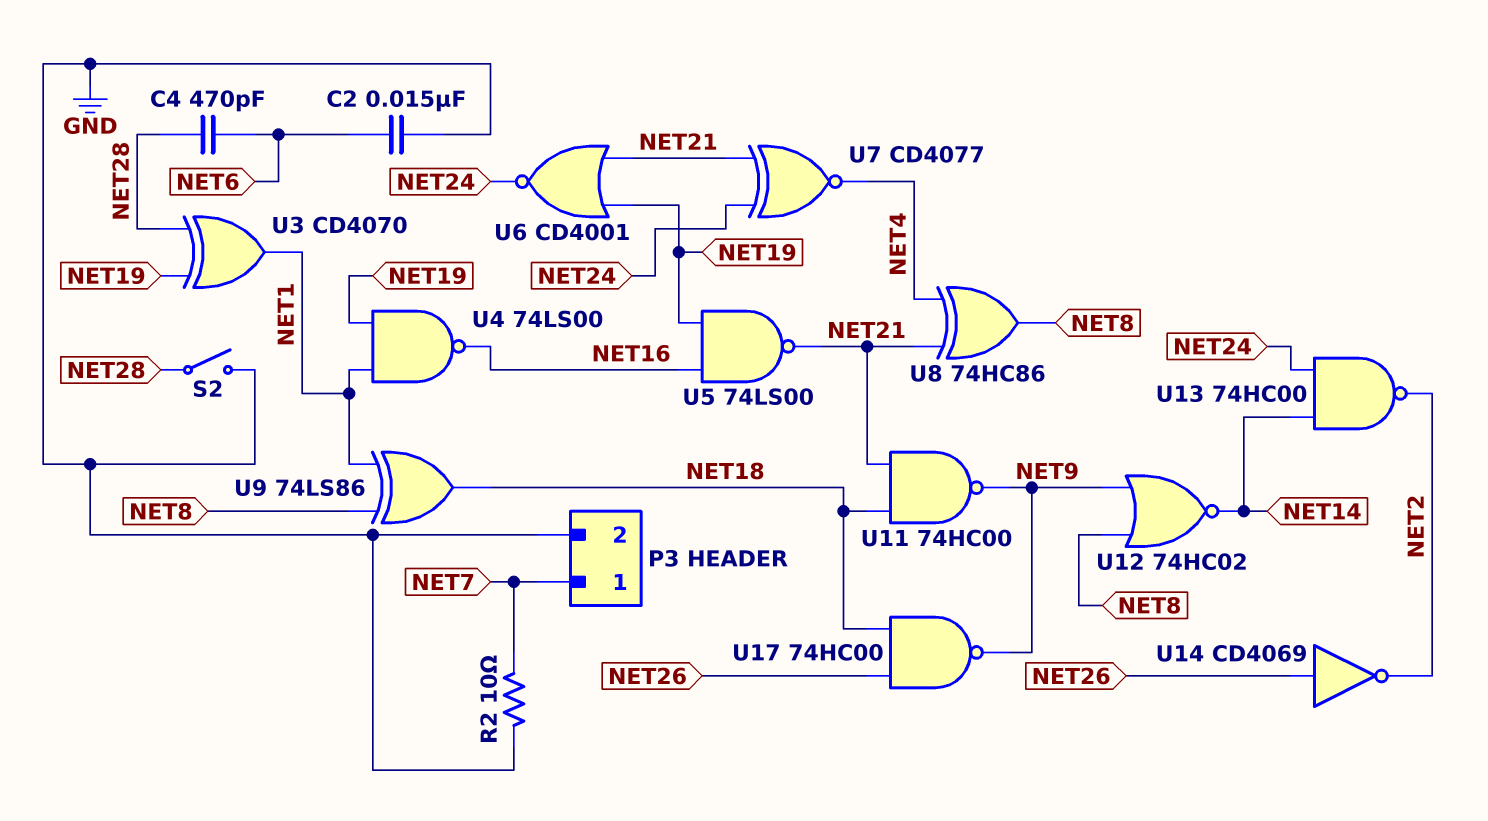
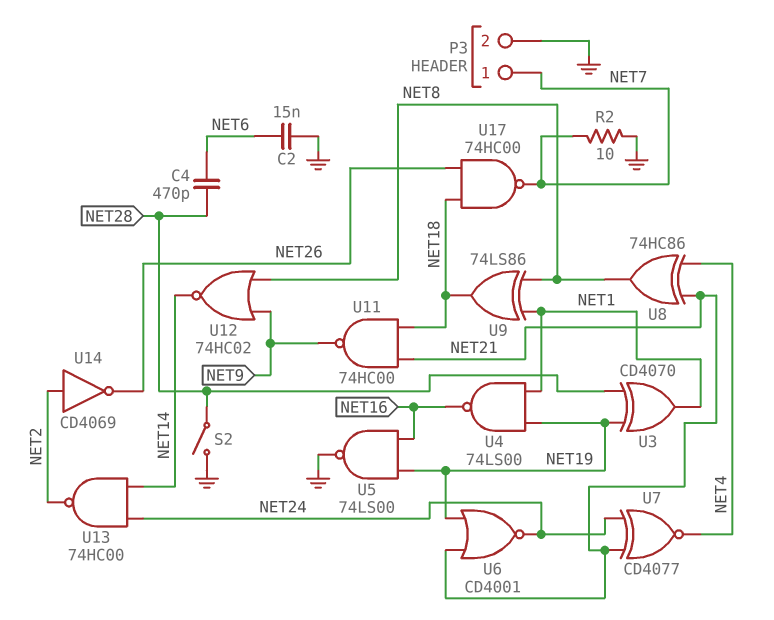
U5: NAND 74LS00 (in NET16, in NET19, out NET21) -> NAND 74LS00 (in NET16, in NET19, out GND)
U14: NOT CD4069 (in NET26, out NET2) -> NOT CD4069 (in NET2, out NET26)
U17: NAND 74HC00 (in NET18, in NET26, out NET9) -> NAND 74HC00 (in NET18, in NET26, out NET7)

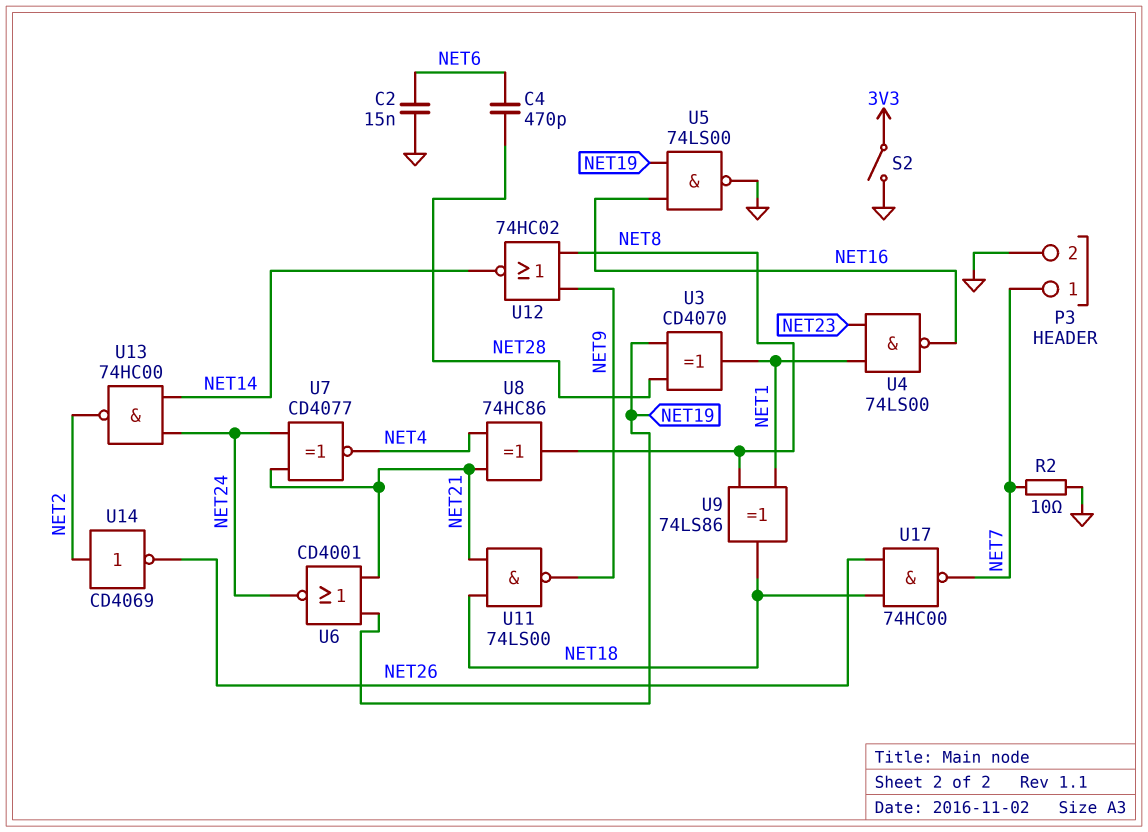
S2: switch (GND, NET28) -> switch (3V3, GND)
U4: NAND 74LS00 (in NET1, in NET19, out NET16) -> NAND 74LS00 (in NET1, in NET23, out NET16)
U11: NAND 74HC00 (in NET18, in NET21, out NET9) -> NAND 74LS00 (in NET18, in NET21, out NET9)

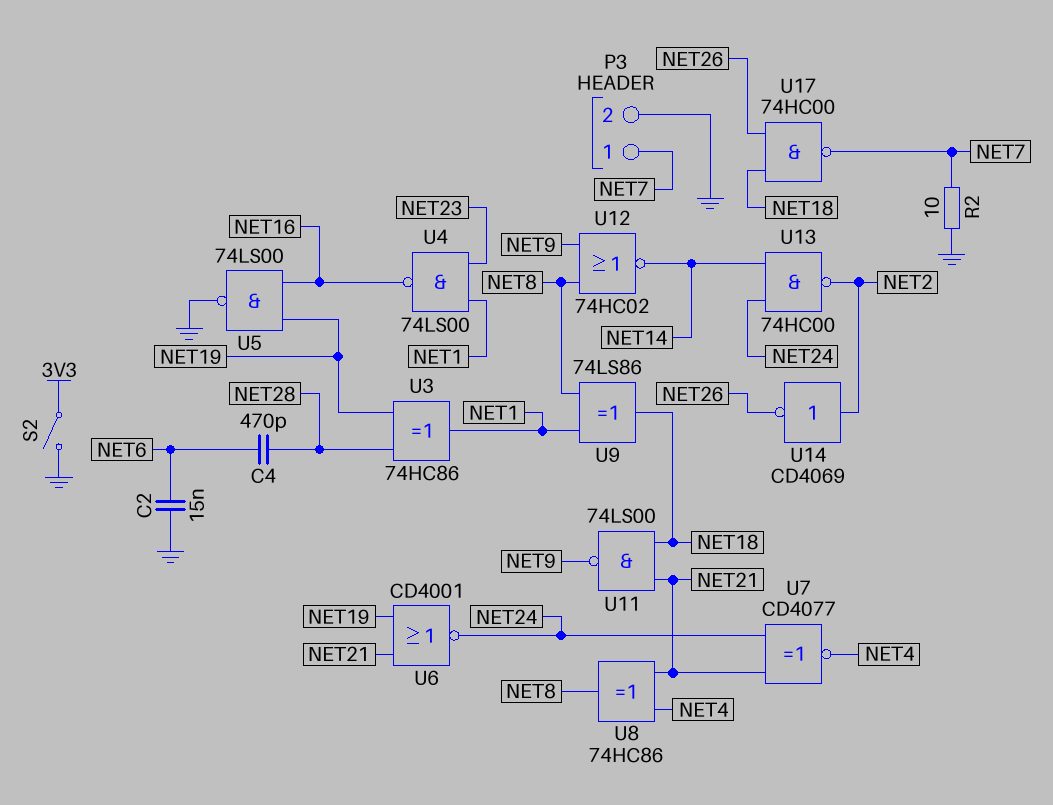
U3: XOR CD4070 (in NET19, in NET28, out NET1) -> XOR 74HC86 (in NET19, in NET28, out NET1)

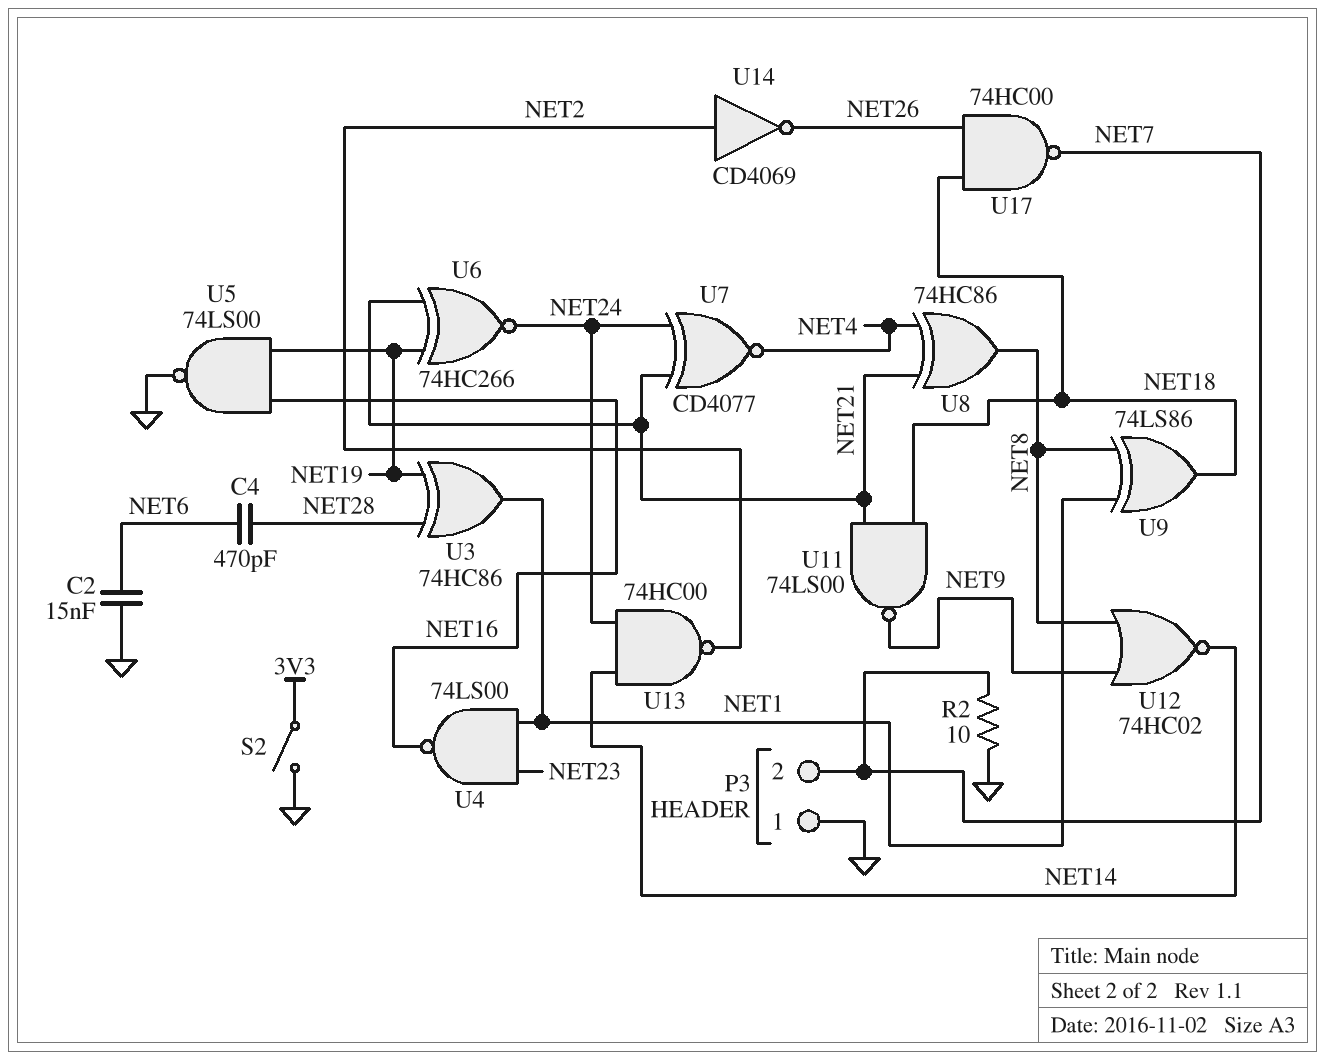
P3 pin 1: NET7 -> GND
P3 pin 2: GND -> NET7
U6: NOR CD4001 (in NET19, in NET21, out NET24) -> XNOR 74HC266 (in NET19, in NET21, out NET24)

